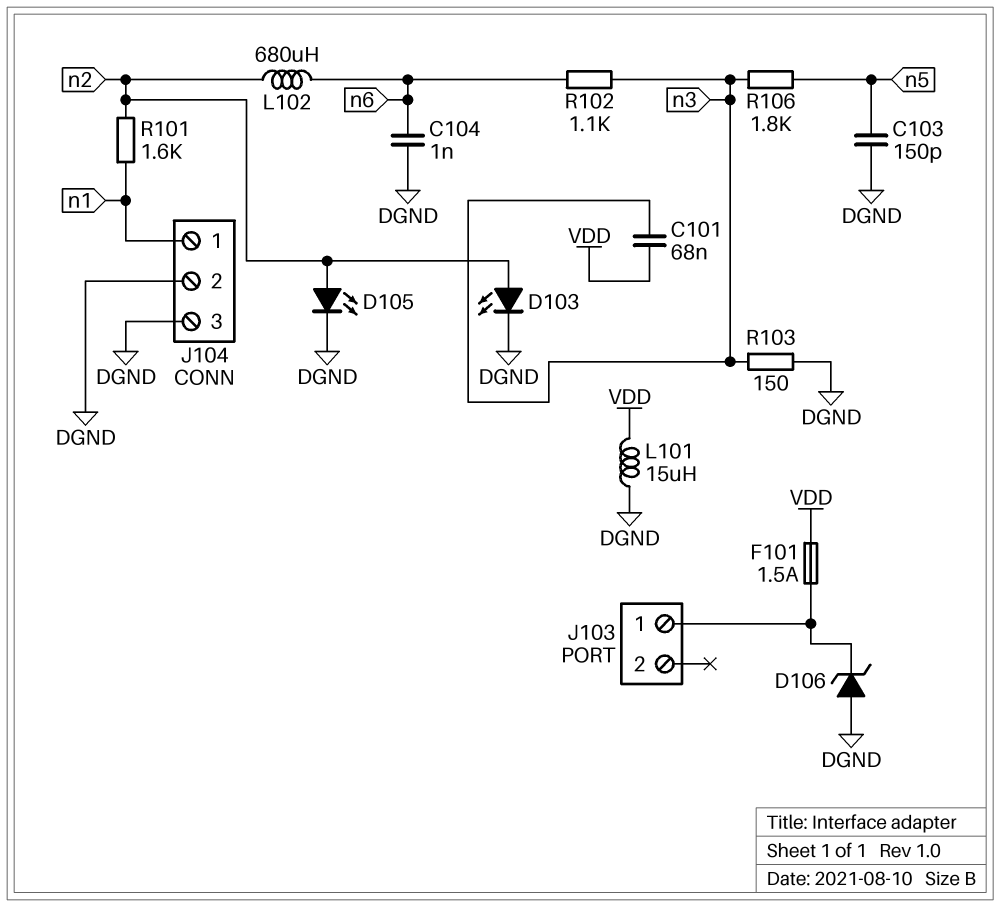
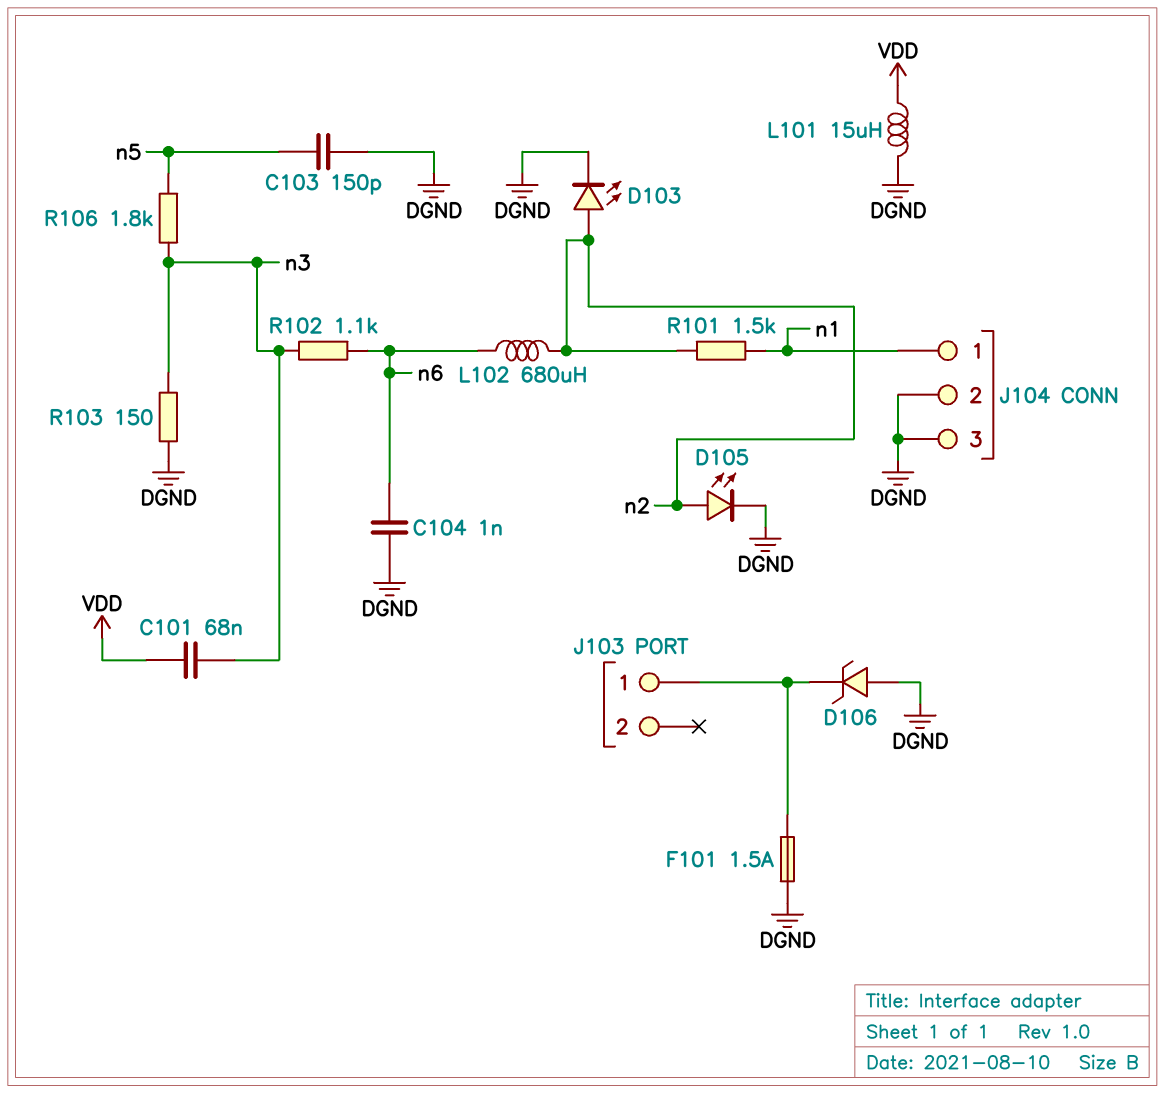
F101: 1.5A (J103/1, VDD) -> 1.5A (DGND, J103/1)
R101: 1.6k (n1, n2) -> 1.5k (n1, n2)

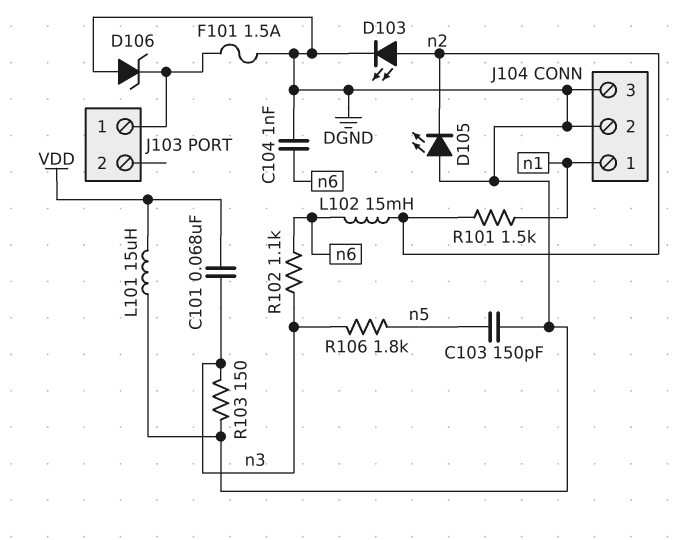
D105: LED (A n2, K DGND) -> LED (A DGND, K n2)
L102: 680uH (n2, n6) -> 15mH (n2, n6)

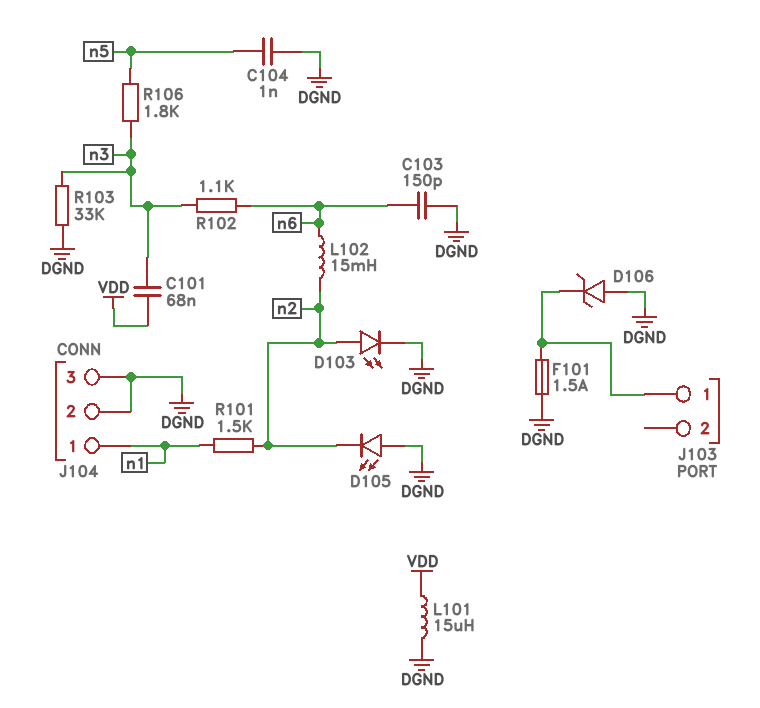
C103: 150pF (DGND, n5) -> 150pF (DGND, n6)
C104: 1nF (DGND, n6) -> 1nF (DGND, n5)
R103: 150 (DGND, n3) -> 33k (DGND, n3)

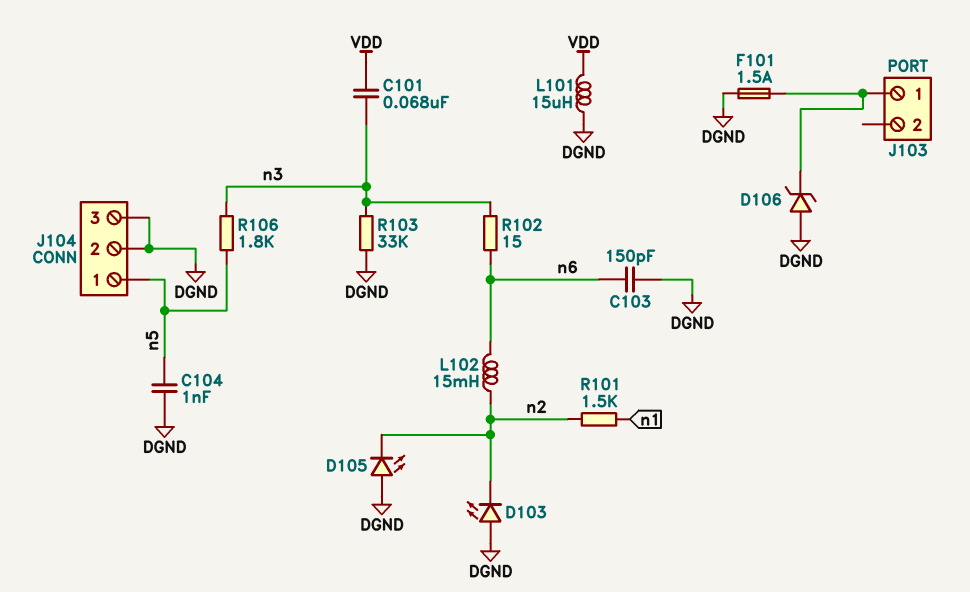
D103: LED (A n2, K DGND) -> LED (A DGND, K n2)
J104 pin 1: n1 -> n5
R102: 1.1k (n3, n6) -> 15 (n3, n6)

